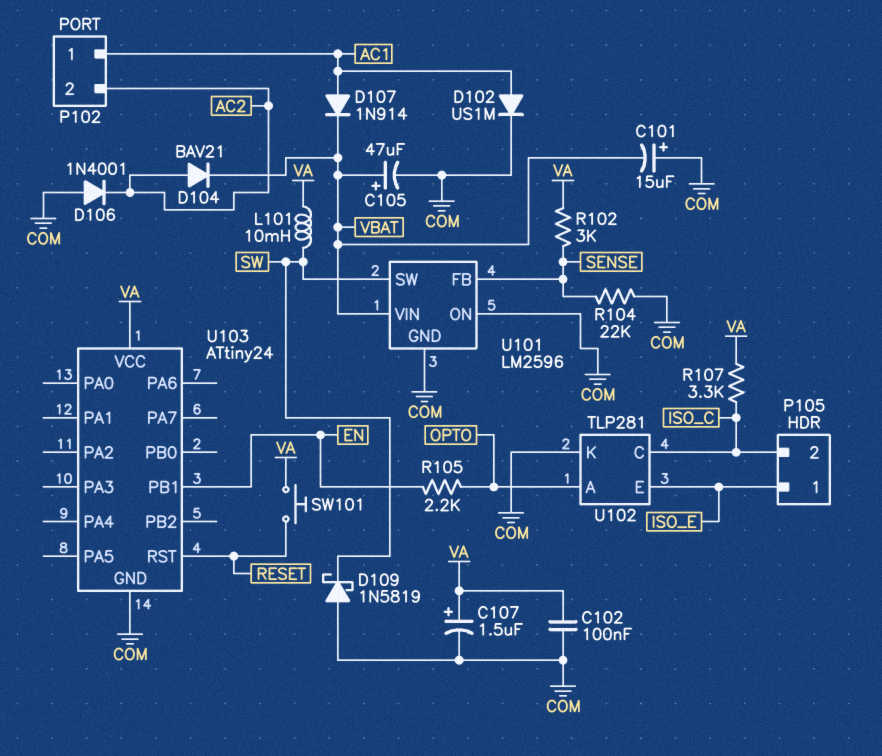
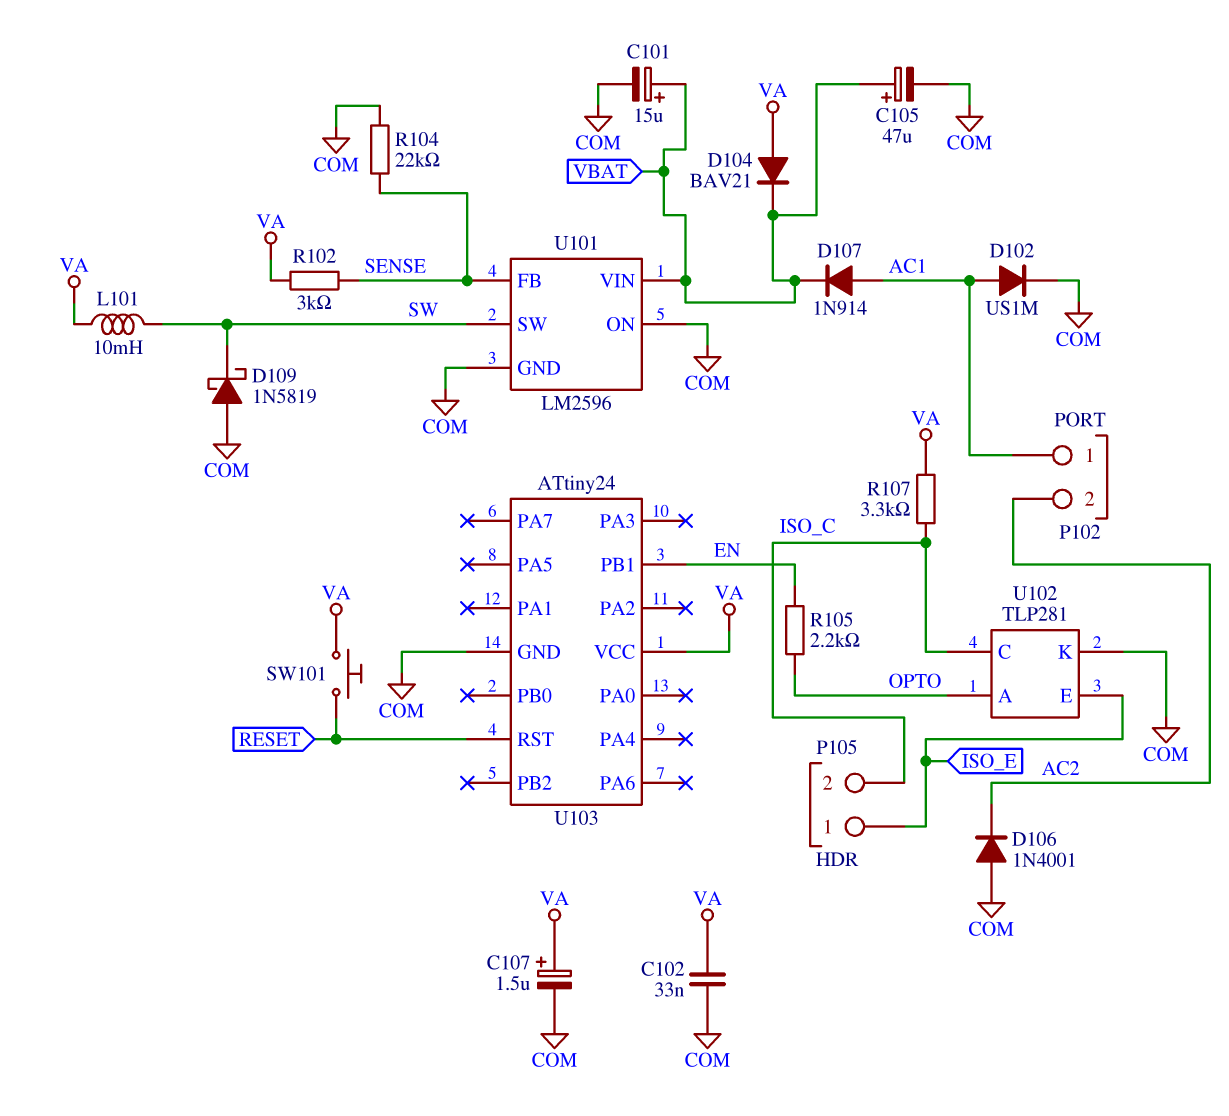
C101: 15uF (plus COM, minus VBAT) -> 15uF (plus VBAT, minus COM)
C102: 100nF (COM, VA) -> 33nF (COM, VA)
D104: diode BAV21 (A AC2, K VBAT) -> diode BAV21 (A VA, K VBAT)

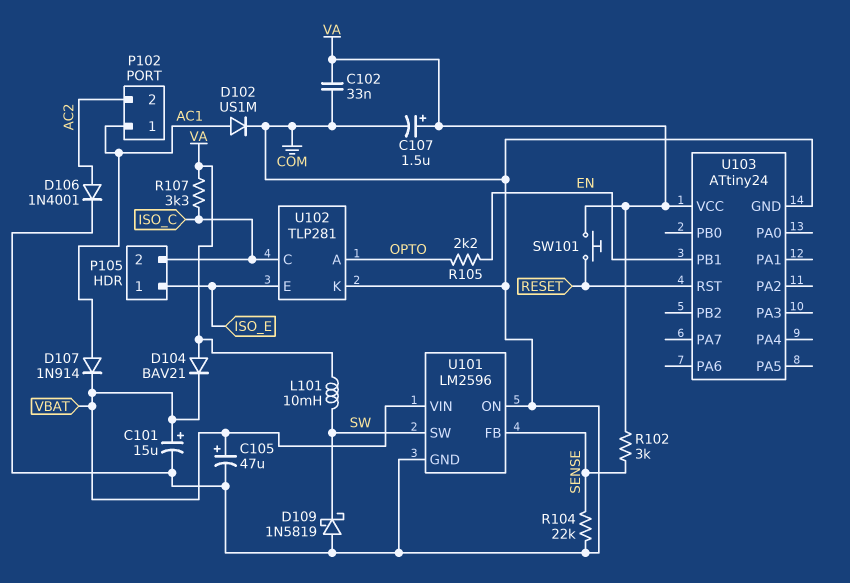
D106: diode 1N4001 (A COM, K AC2) -> diode 1N4001 (A AC2, K COM)

